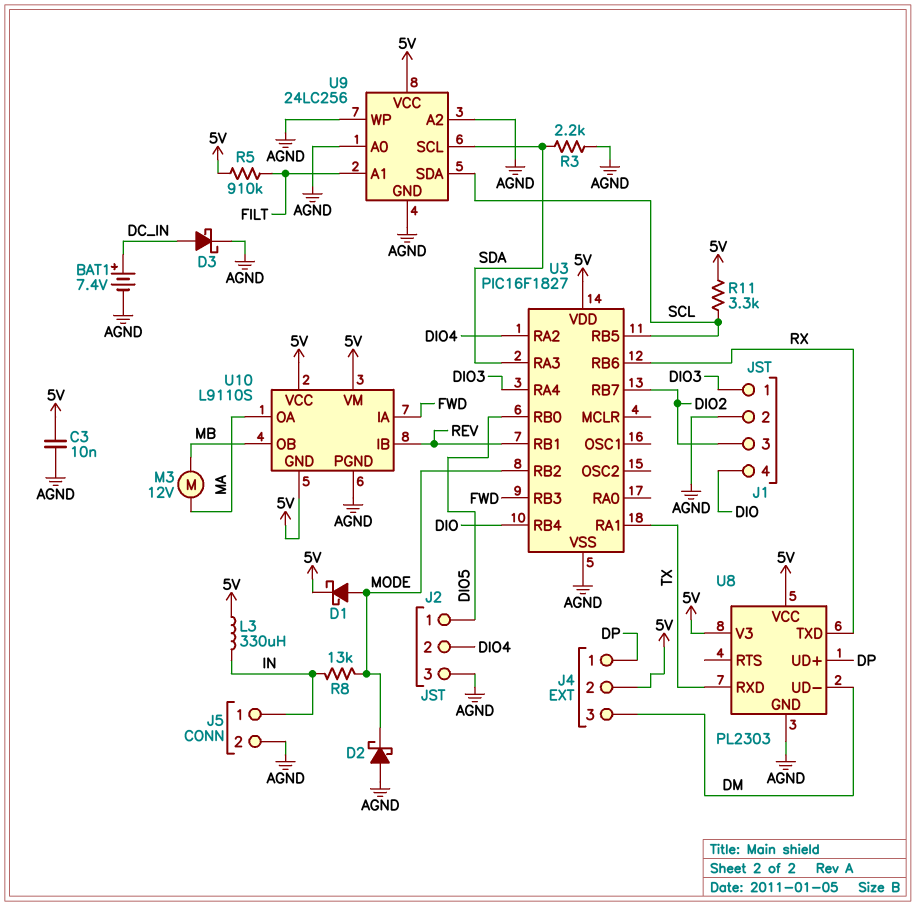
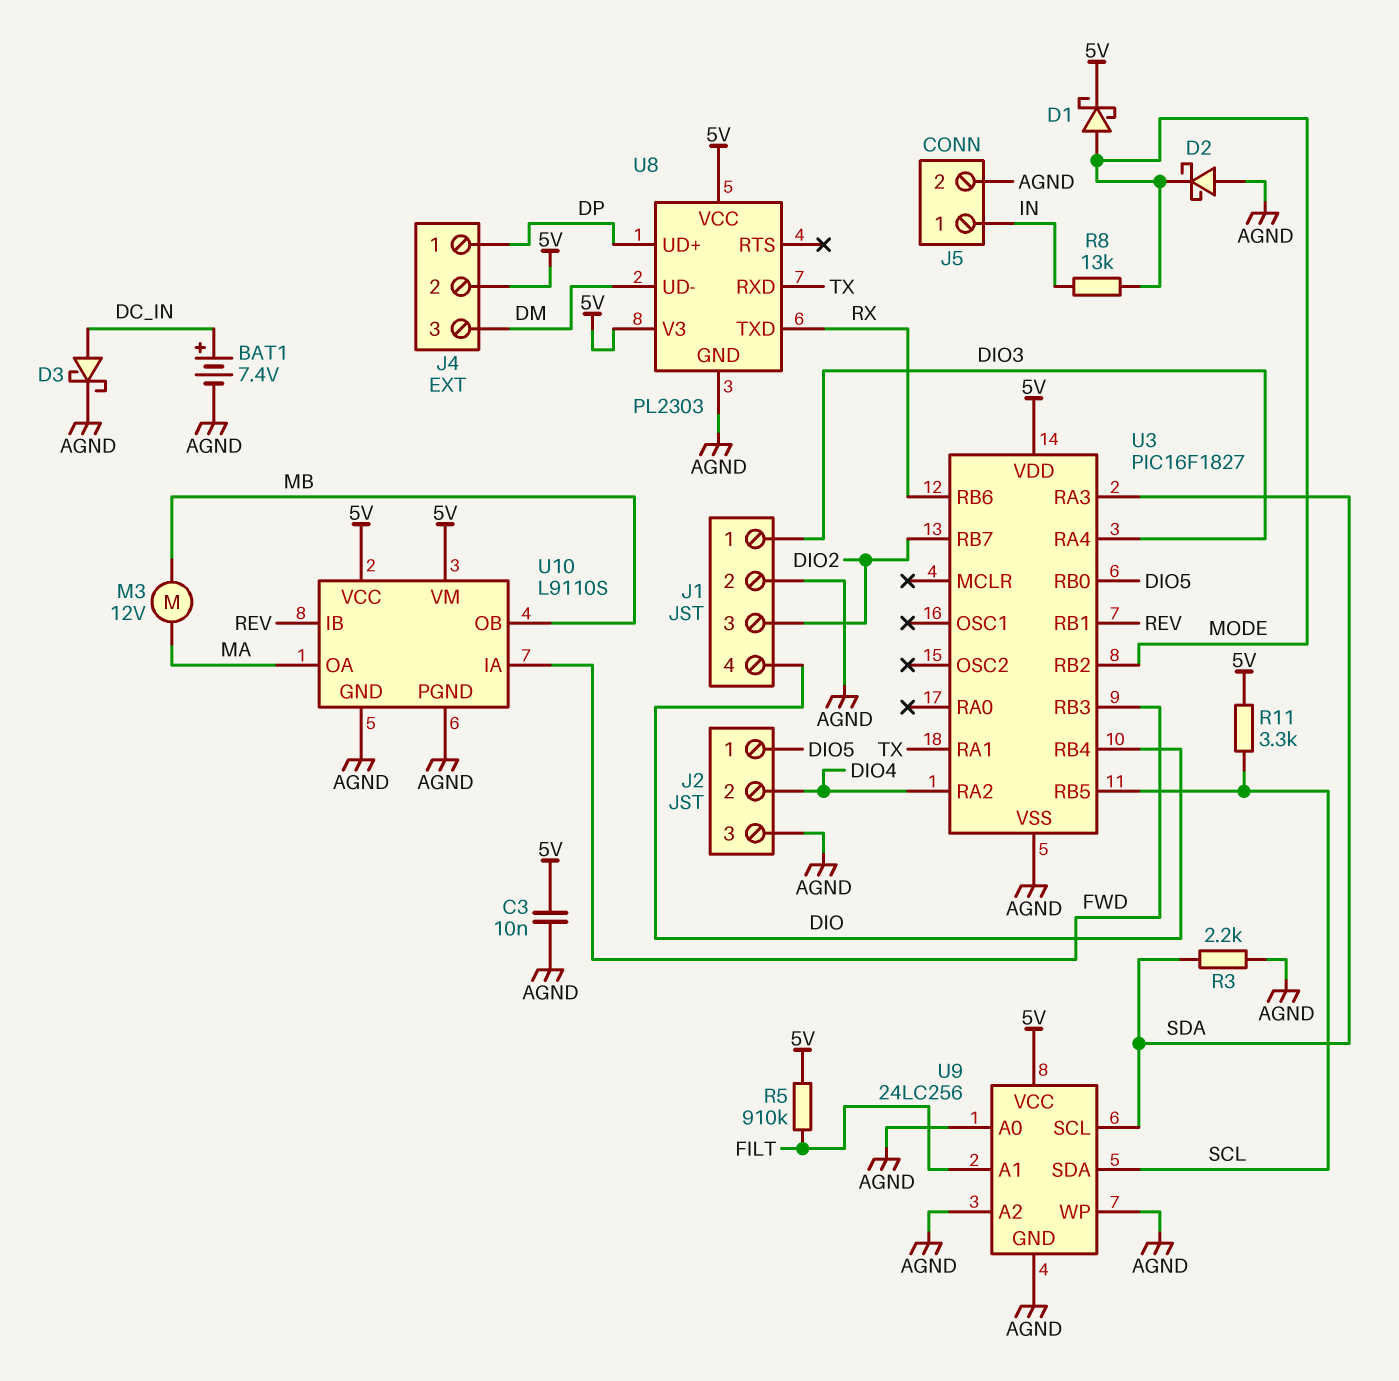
L3: 330uH (5V, IN) -> none
U10 pin GND: 5V -> AGND

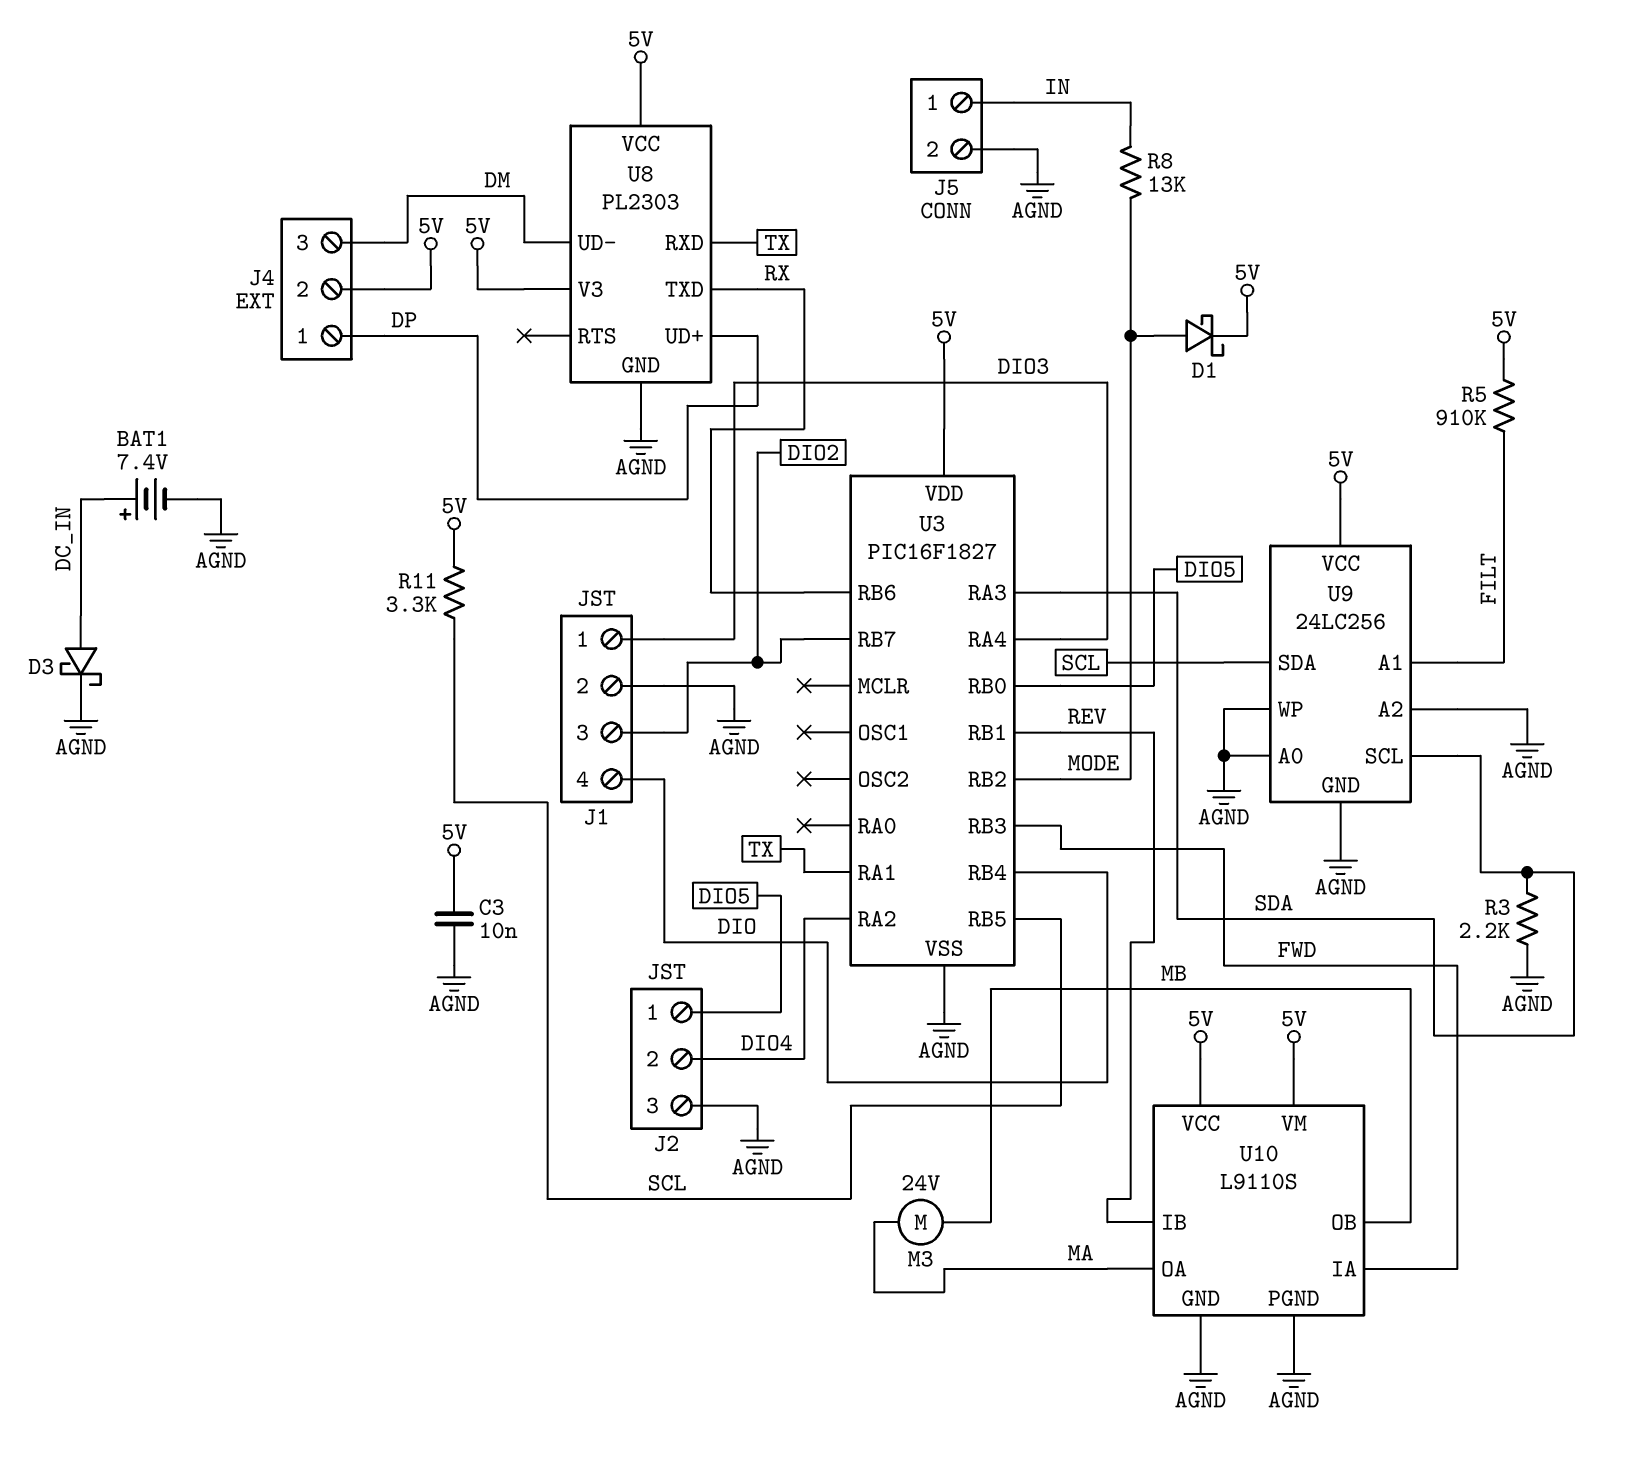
D2: schottky (A AGND, K MODE) -> none
M3: motor 12V (MA, MB) -> motor 24V (MA, MB)

